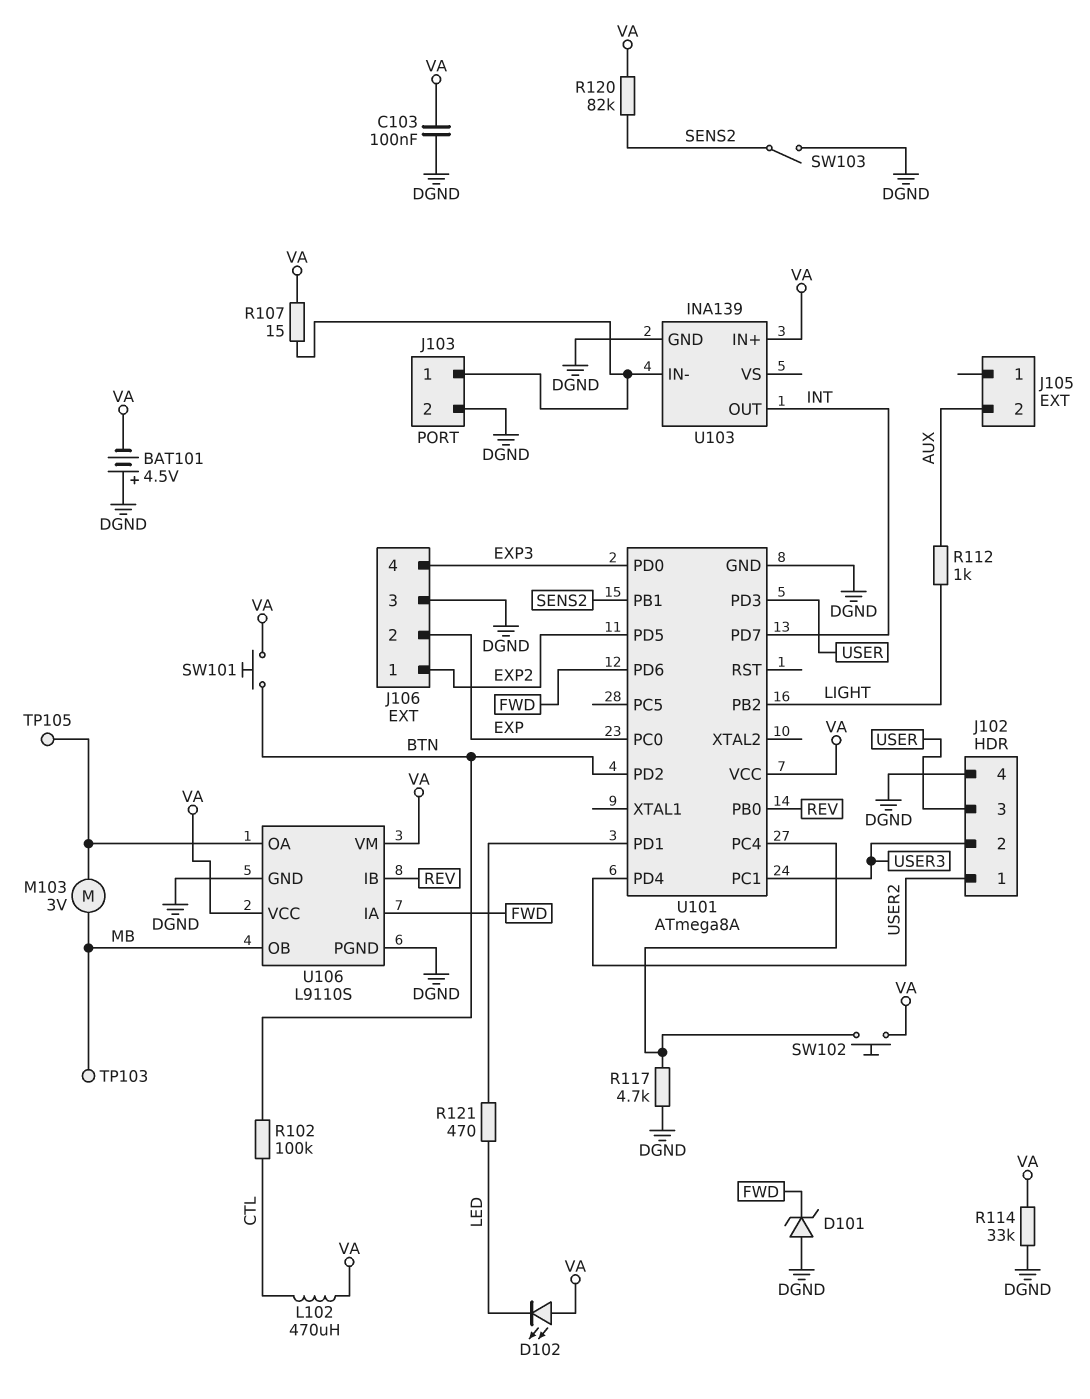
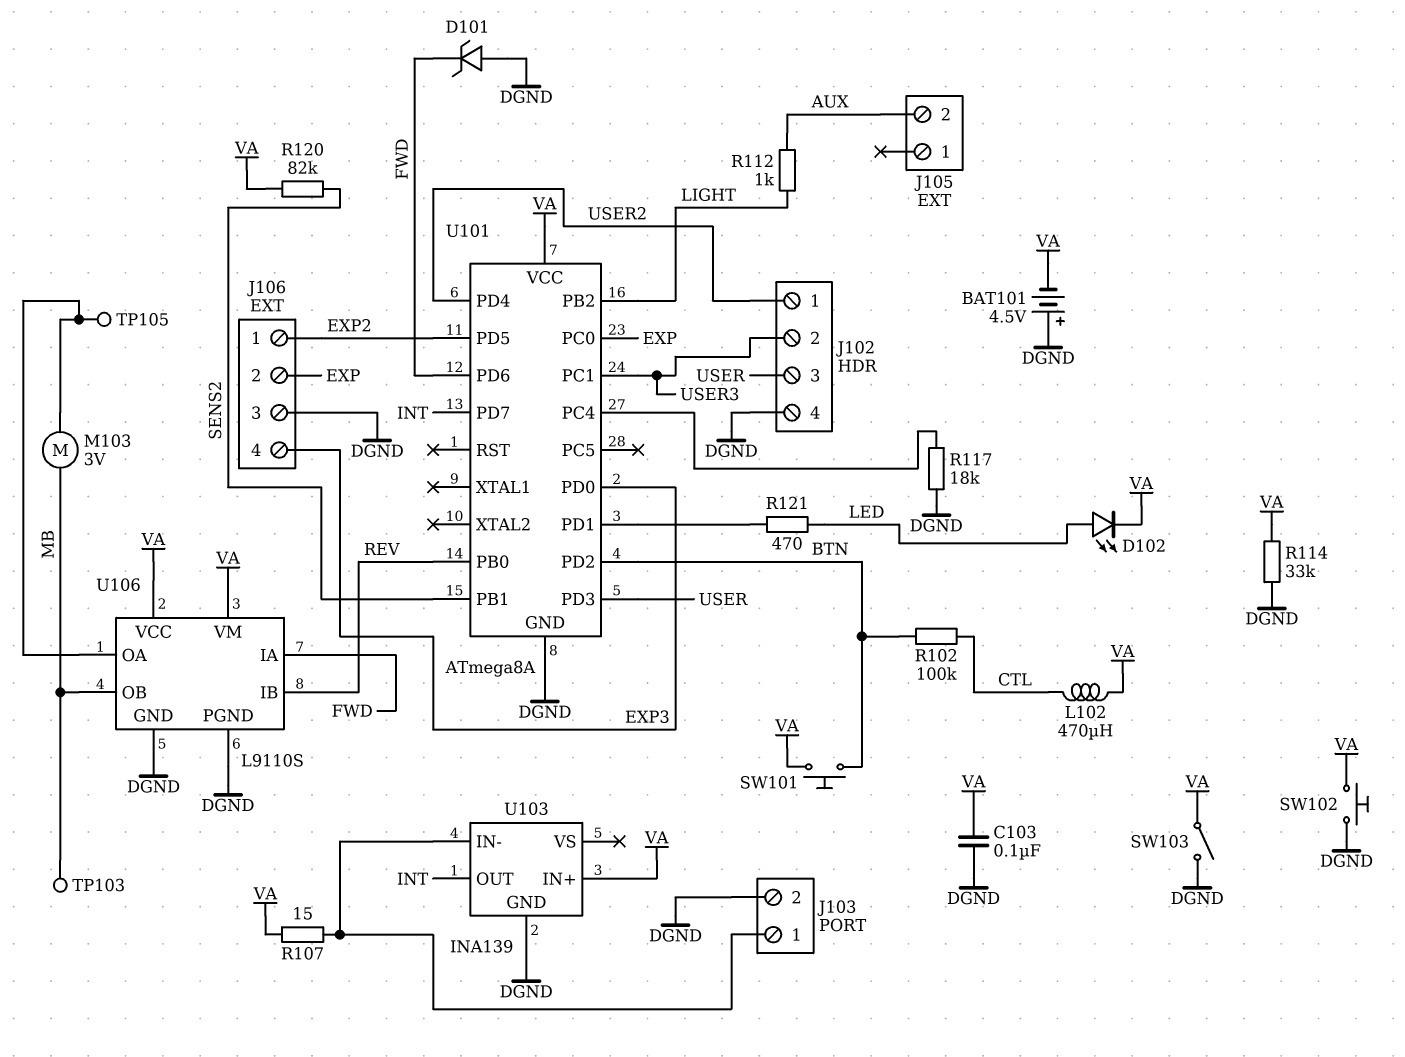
D102: LED (A VA, K LED) -> LED (A LED, K VA)
R117: 4.7k (DGND, U101/PC4) -> 18k (DGND, U101/PC4)
SW102: button (U101/PC4, VA) -> button (DGND, VA)
SW103: switch (DGND, SENS2) -> switch (DGND, VA)

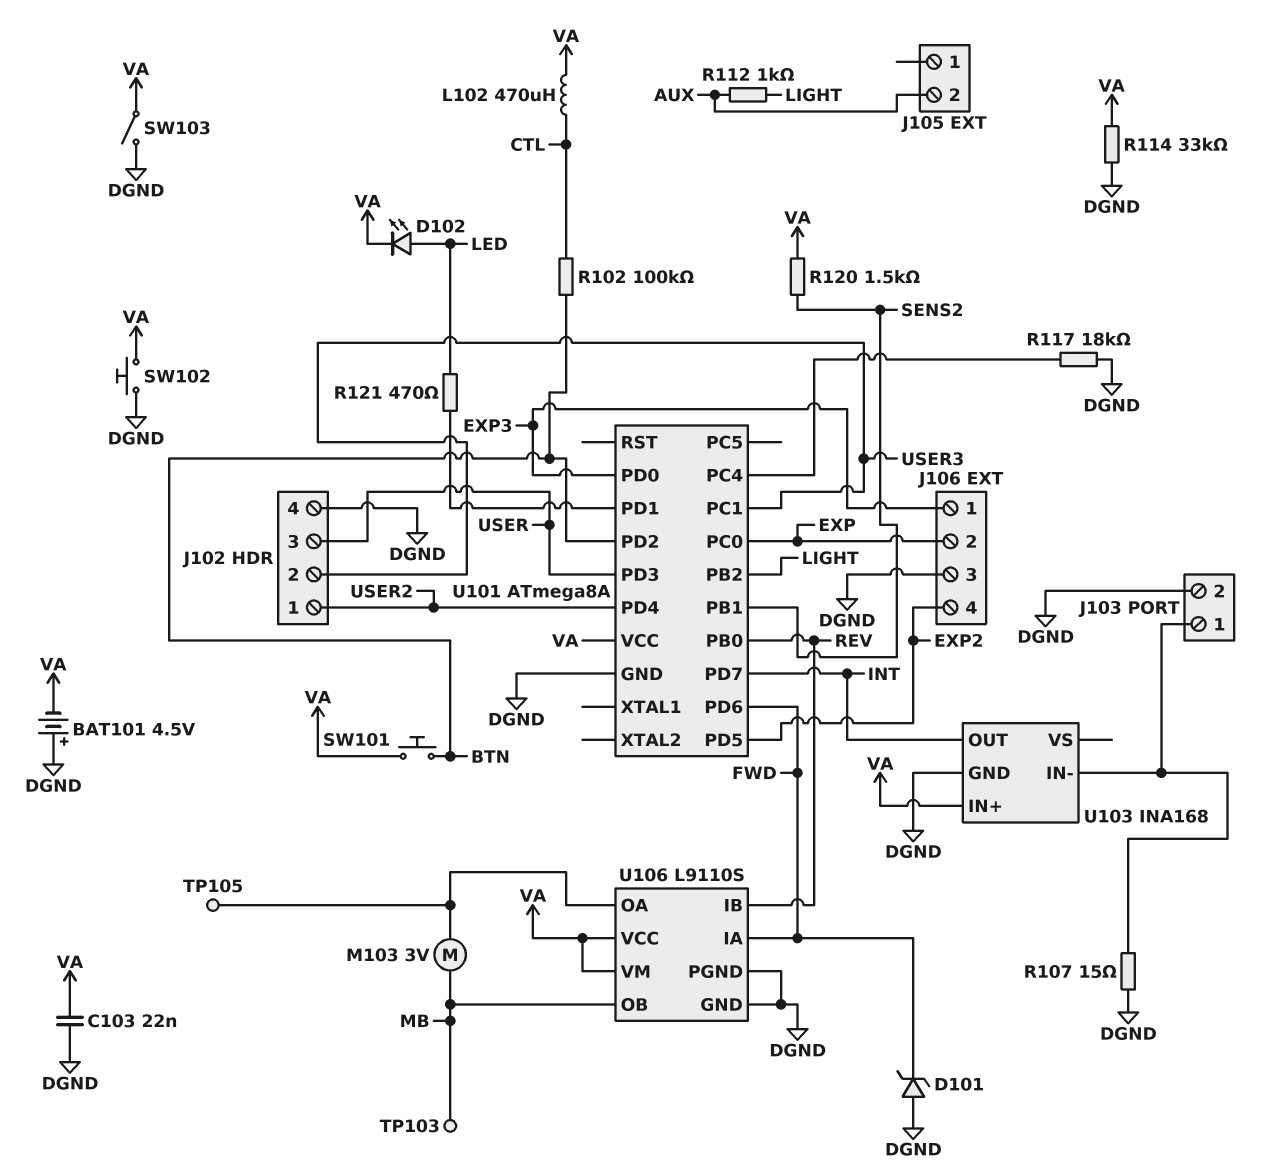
C103: 100nF (DGND, VA) -> 22nF (DGND, VA)
J106 pin 1: EXP2 -> EXP3
J106 pin 4: EXP3 -> EXP2
R107: 15 (J103/1, VA) -> 15 (DGND, J103/1)
R120: 82k (SENS2, VA) -> 1.5k (SENS2, VA)
U103: INA139 -> INA168

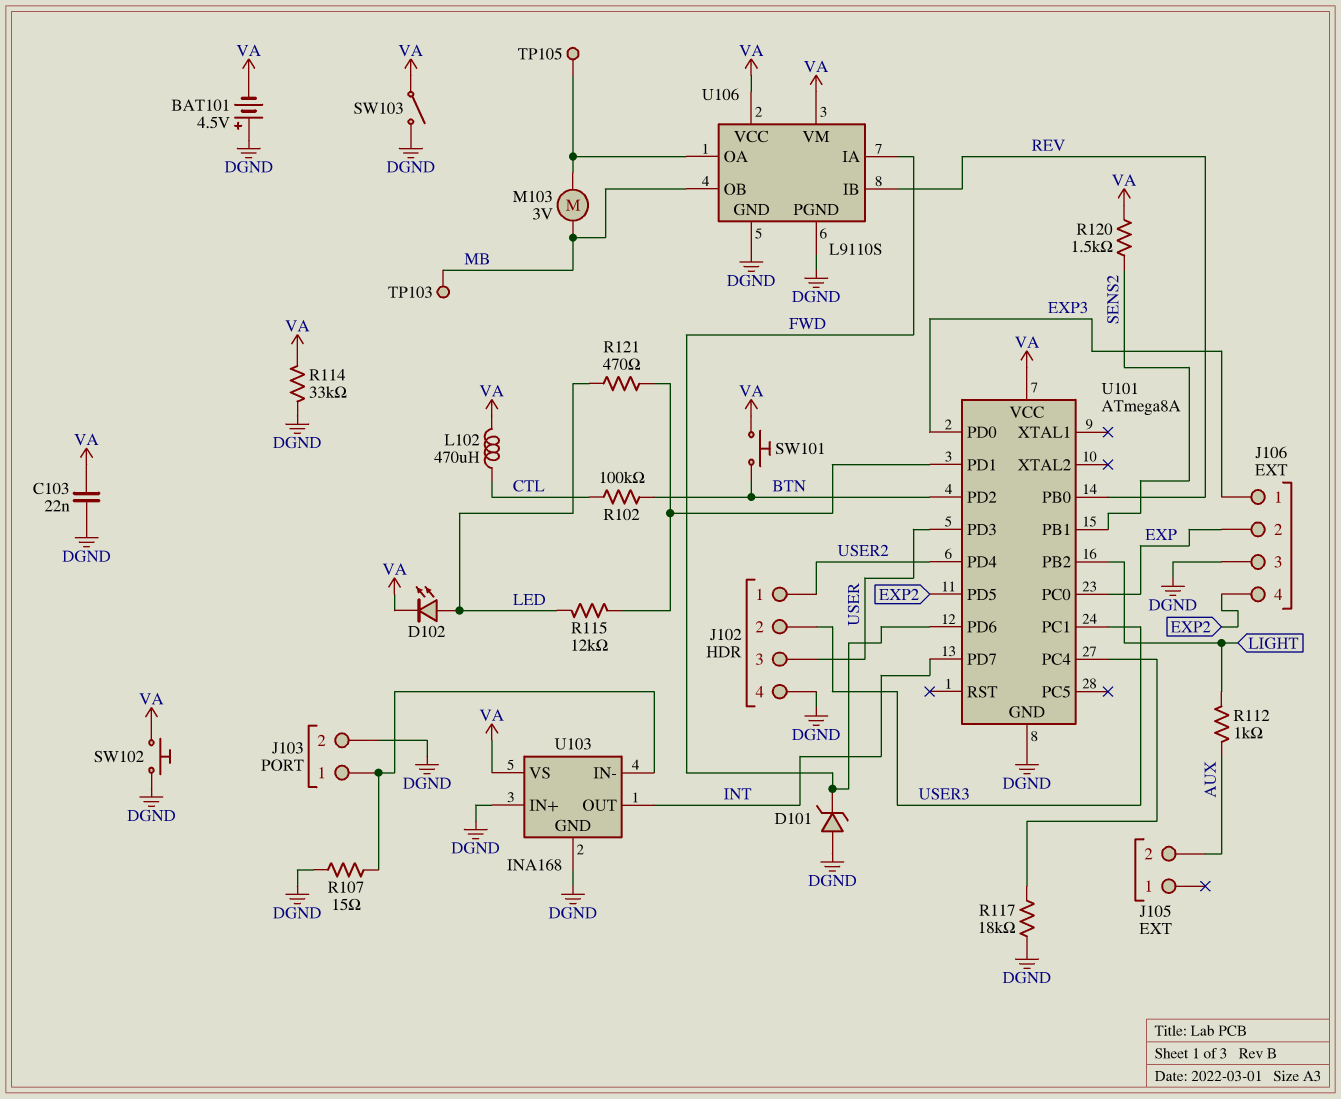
R115: none -> 12k (LED, U101/PD1)
U103 pin IN+: VA -> DGND
U103 pin VS: none -> VA

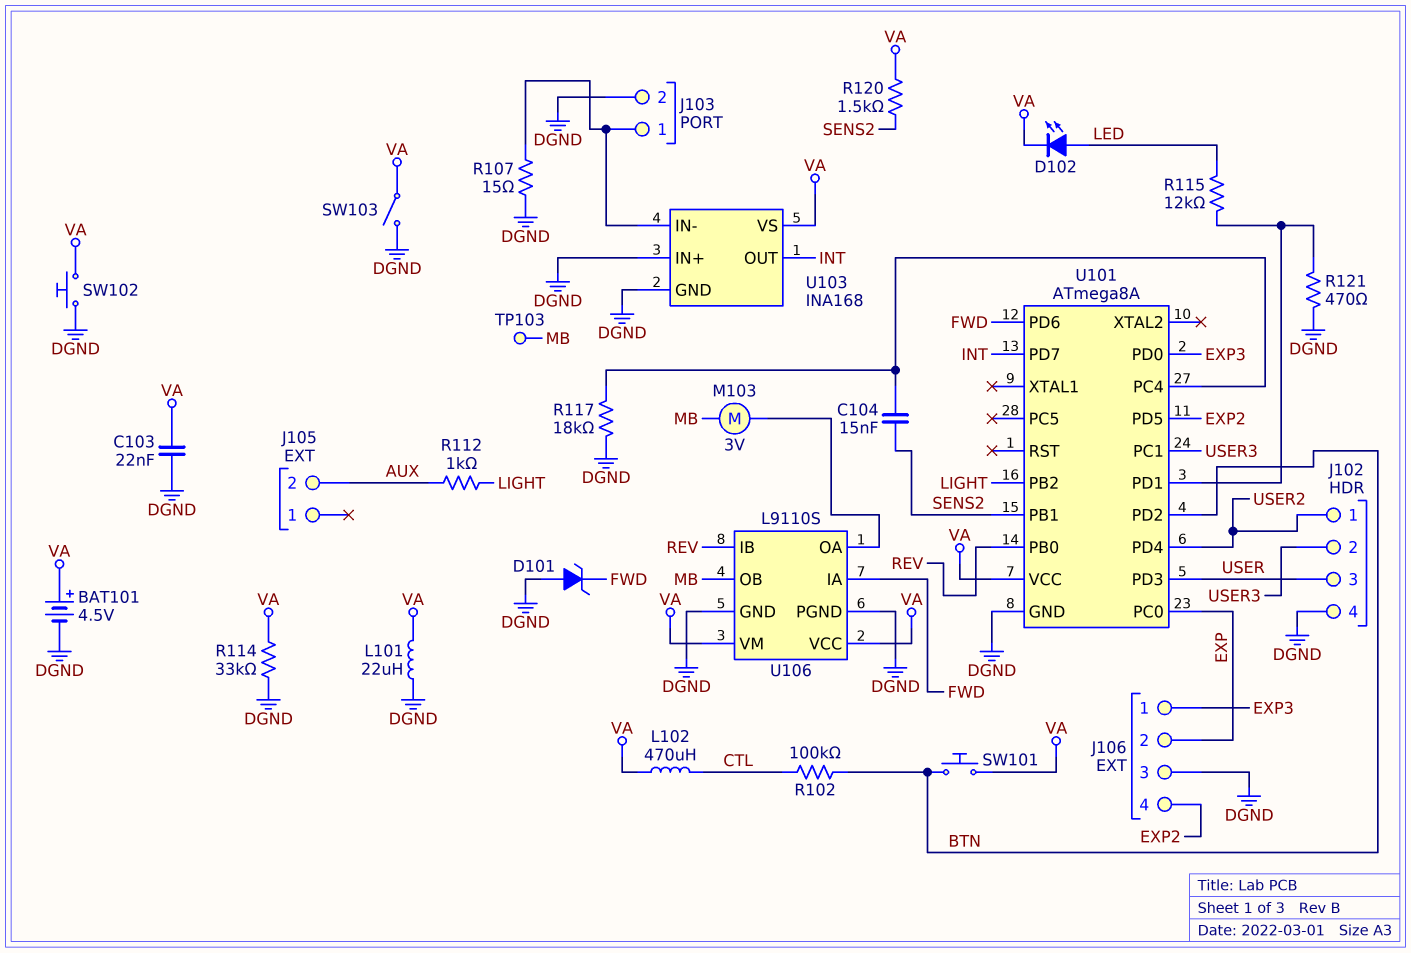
BAT101: 4.5V (plus DGND, minus VA) -> 4.5V (plus VA, minus DGND)
C104: none -> 15nF (SENS2, U101/PC4)
L101: none -> 22uH (DGND, VA)
R121: 470 (LED, U101/PD1) -> 470 (DGND, U101/PD1)
TP105: test point (U106/OA) -> none

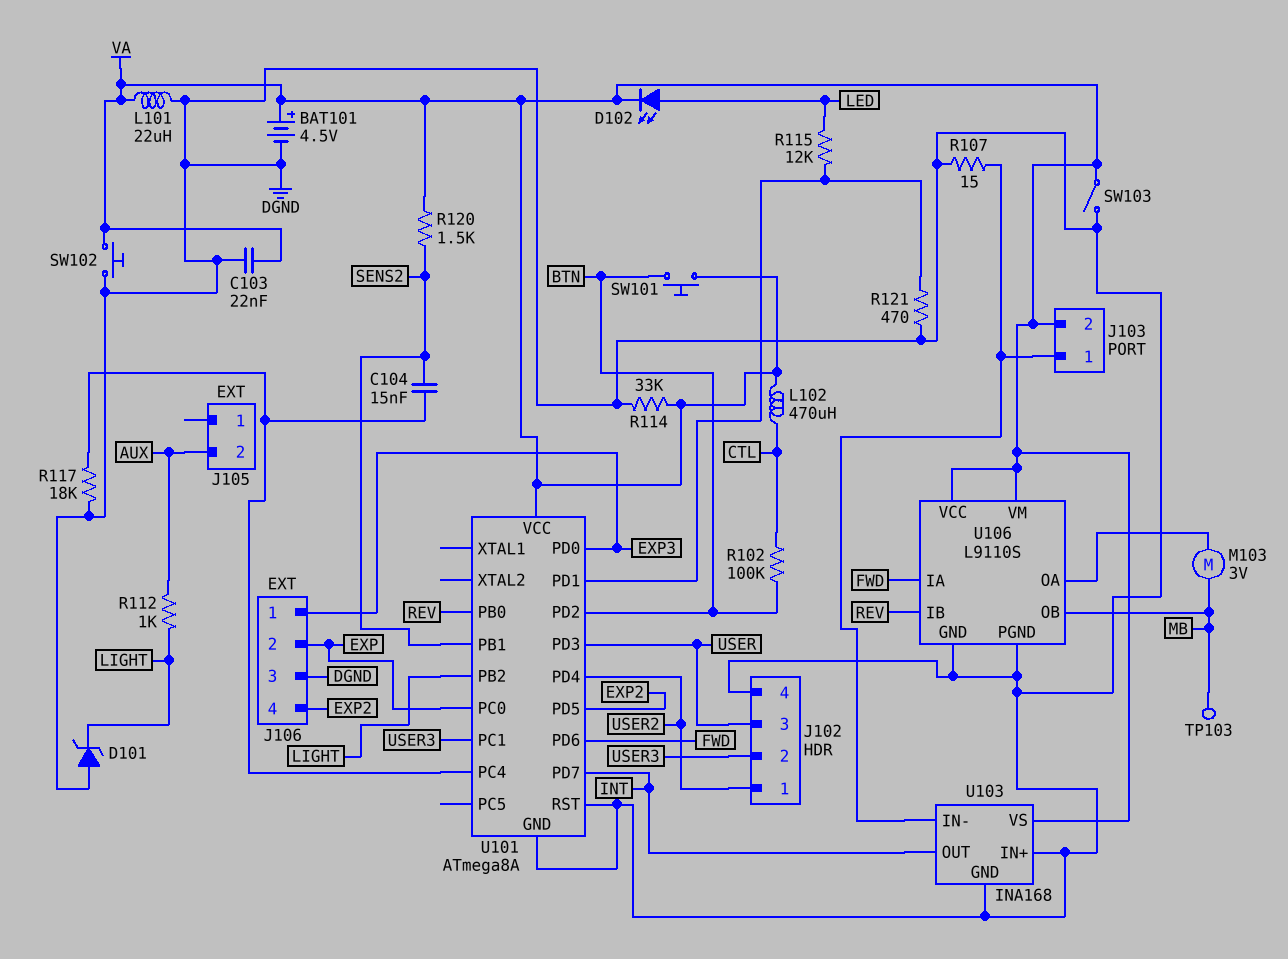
D101: zener (A DGND, K FWD) -> zener (A DGND, K LIGHT)
J103 pin 2: DGND -> VA
U101 pin RST: none -> DGND

